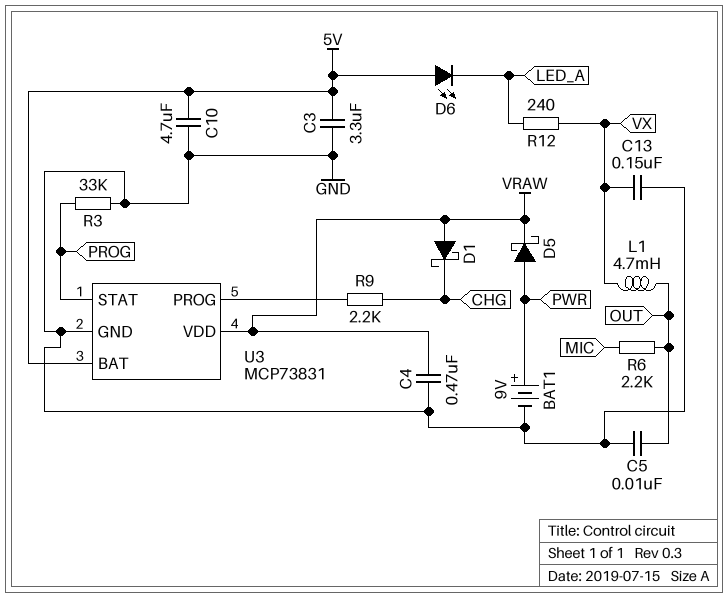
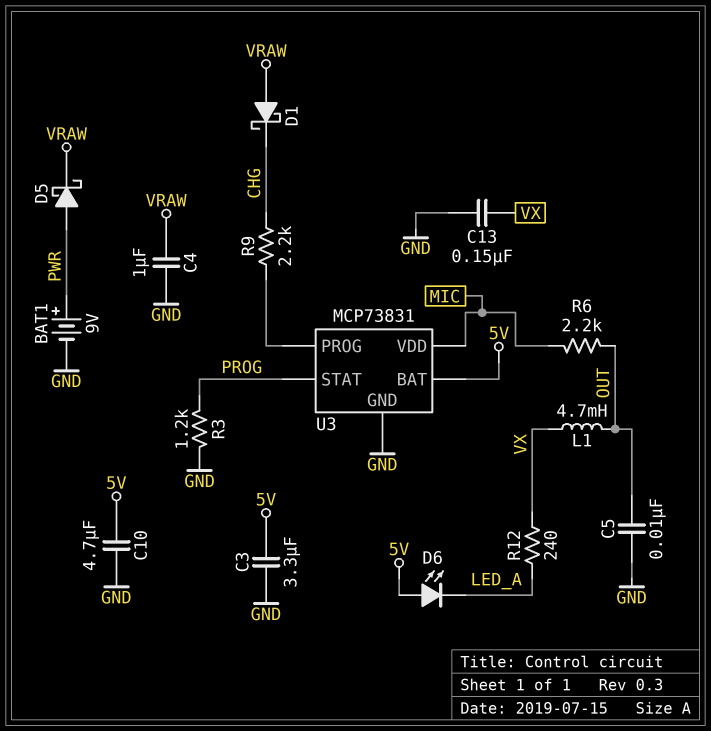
C4: 470nF (GND, VRAW) -> 1uF (GND, VRAW)
R3: 33k (GND, PROG) -> 1.2k (GND, PROG)
U3 pin VDD: VRAW -> MIC

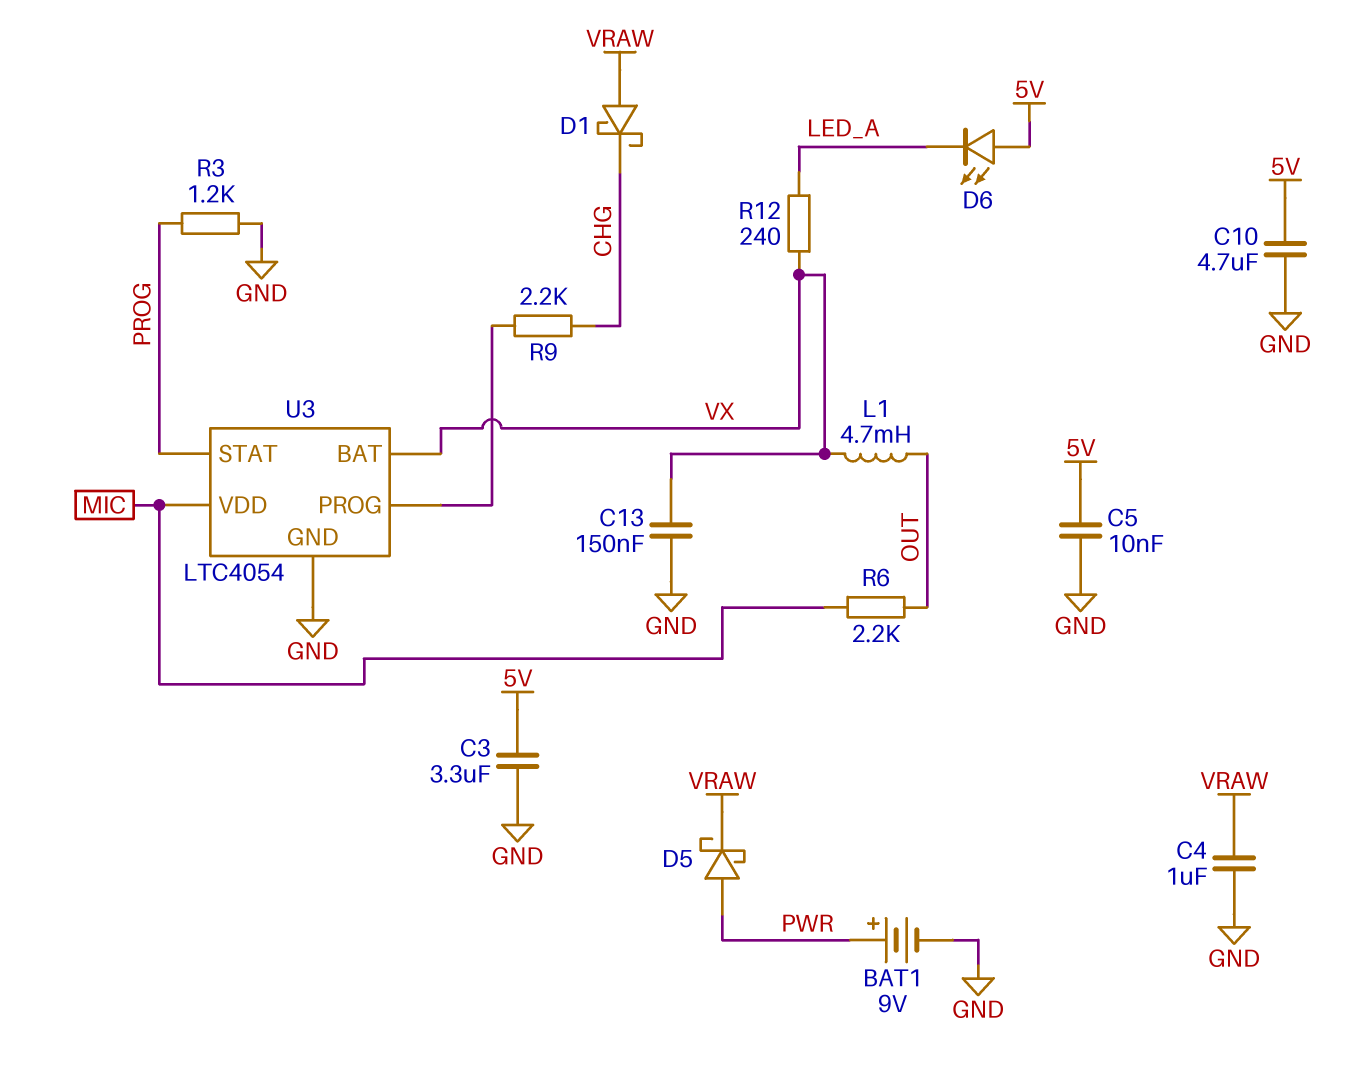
C5: 10nF (GND, OUT) -> 10nF (5V, GND)
U3: MCP73831 -> LTC4054
U3 pin BAT: 5V -> VX

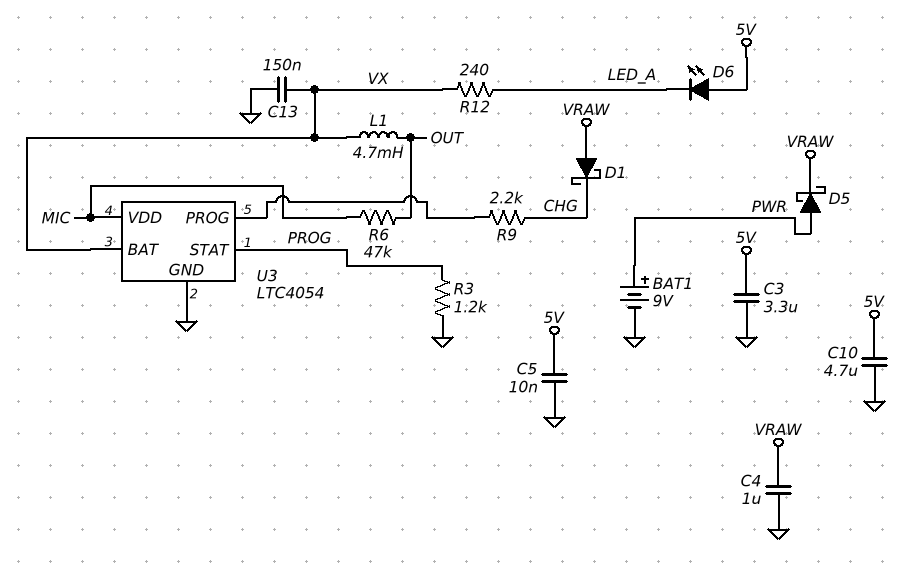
R6: 2.2k (MIC, OUT) -> 47k (MIC, OUT)

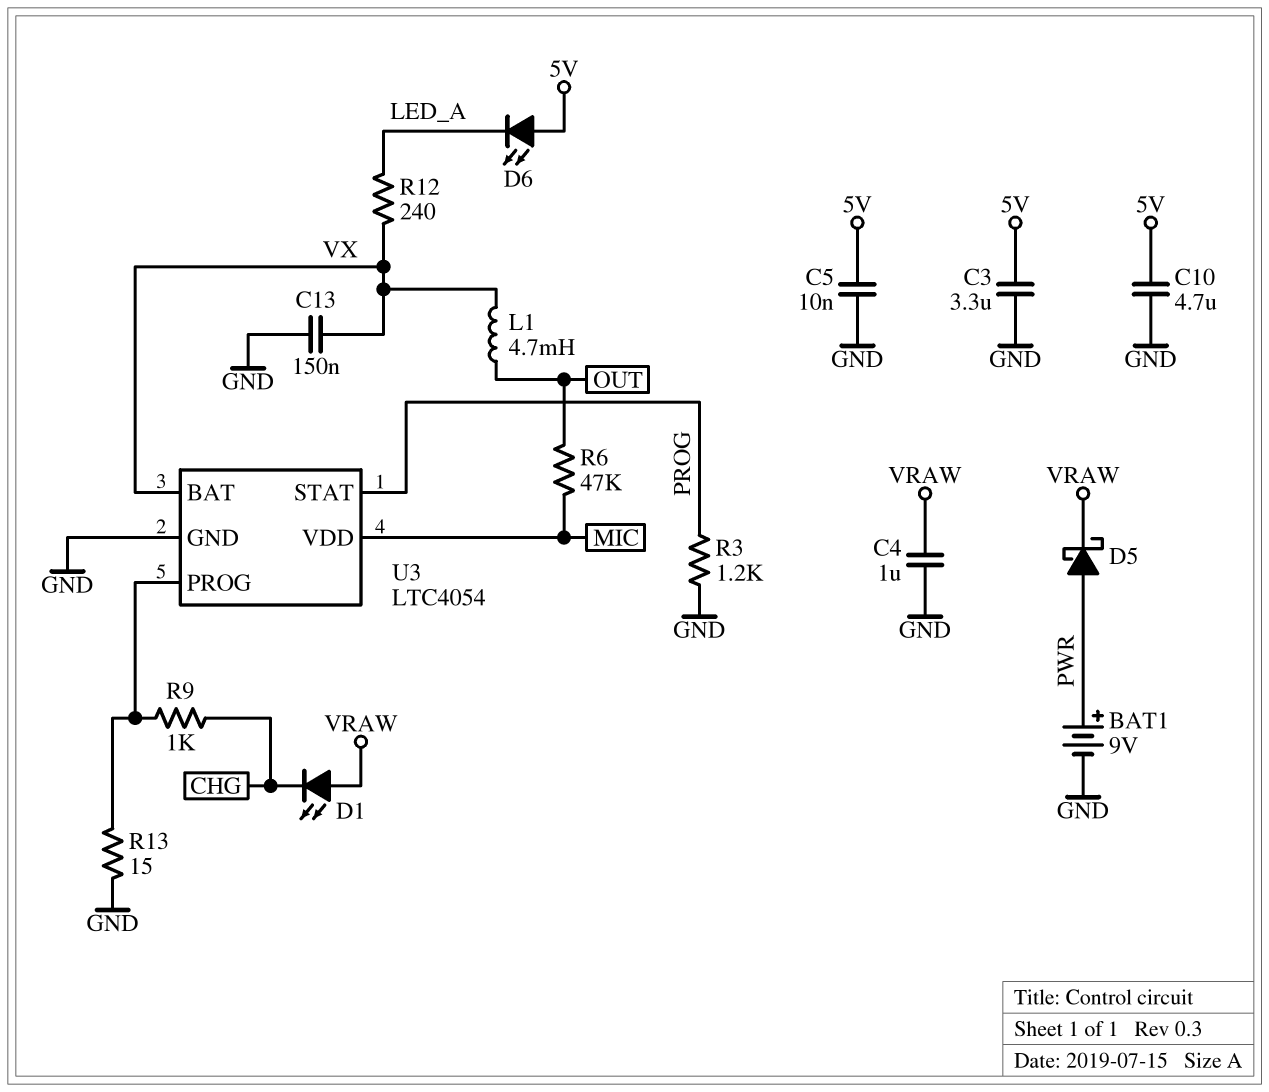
D1: schottky (A VRAW, K CHG) -> LED (A VRAW, K CHG)
R9: 2.2k (CHG, U3/PROG) -> 1k (CHG, U3/PROG)
R13: none -> 15 (GND, U3/PROG)

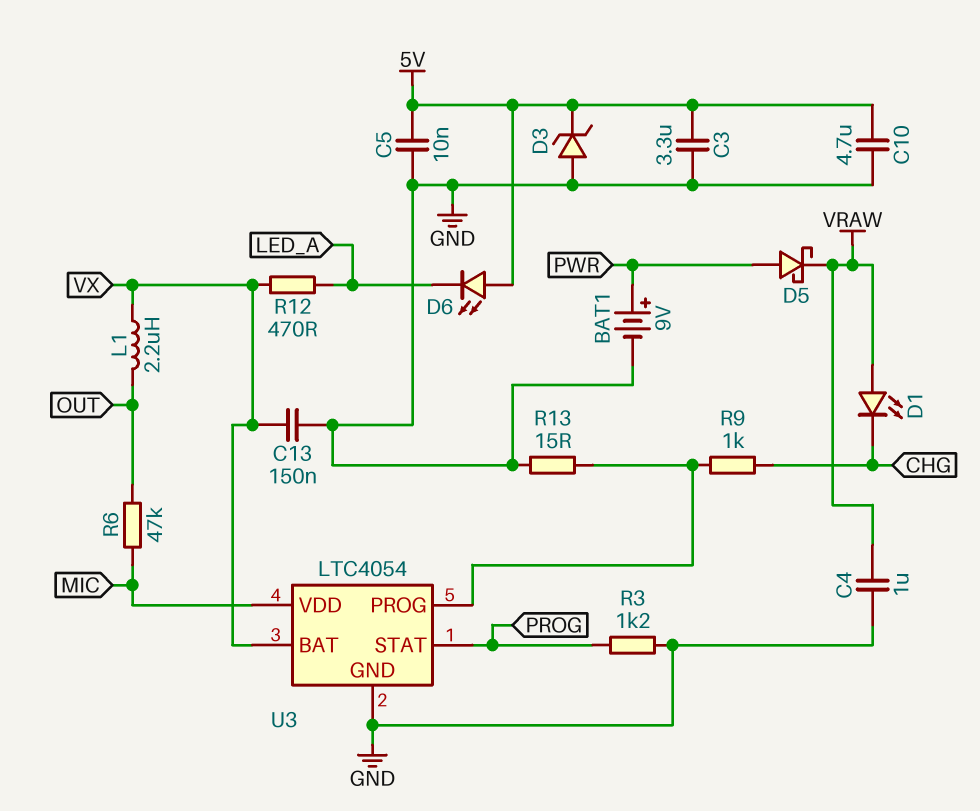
D3: none -> zener (A GND, K 5V)
L1: 4.7mH (OUT, VX) -> 2.2uH (OUT, VX)
R12: 240 (LED_A, VX) -> 470 (LED_A, VX)

